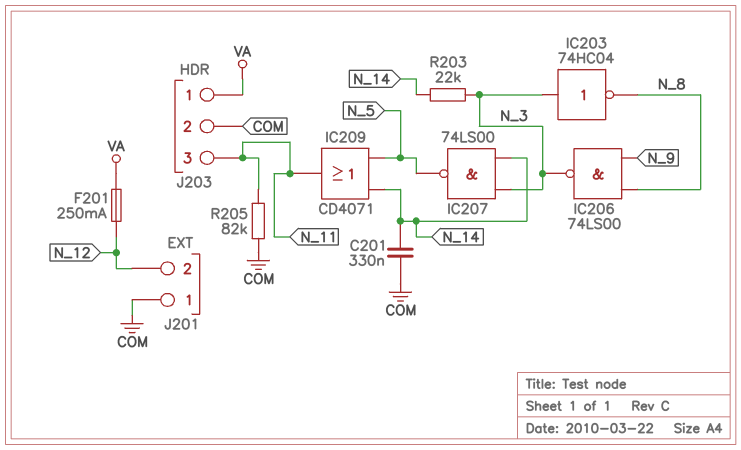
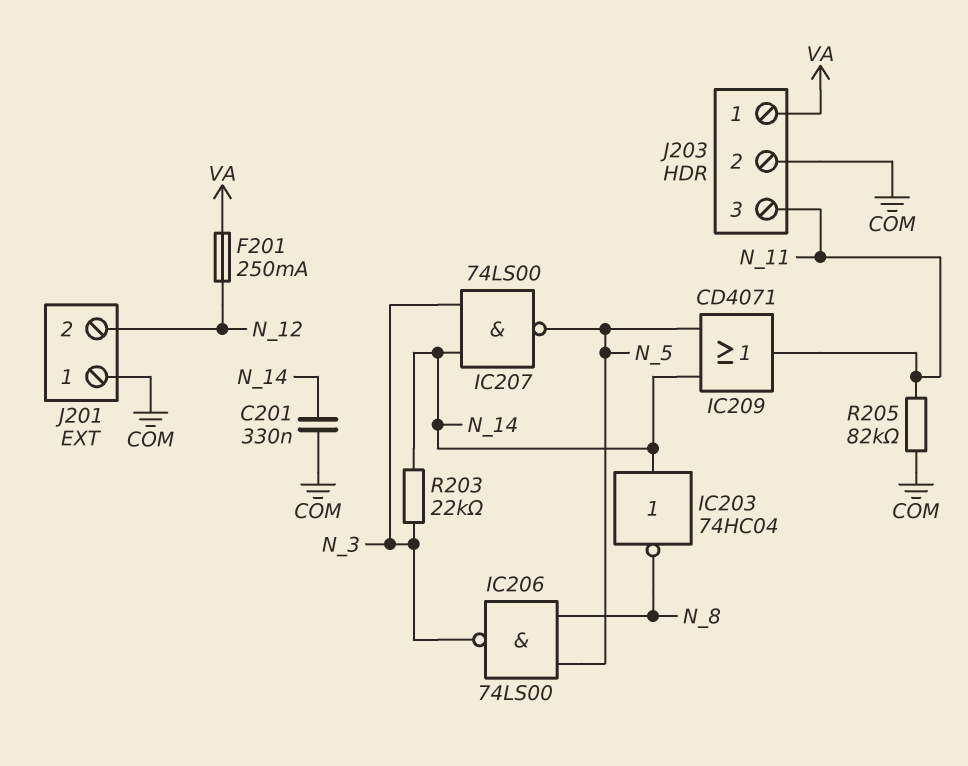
IC203: NOT 74HC04 (in N_3, out N_8) -> NOT 74HC04 (in N_14, out N_8)
IC206: NAND 74LS00 (in N_8, in N_9, out N_3) -> NAND 74LS00 (in N_5, in N_8, out N_3)

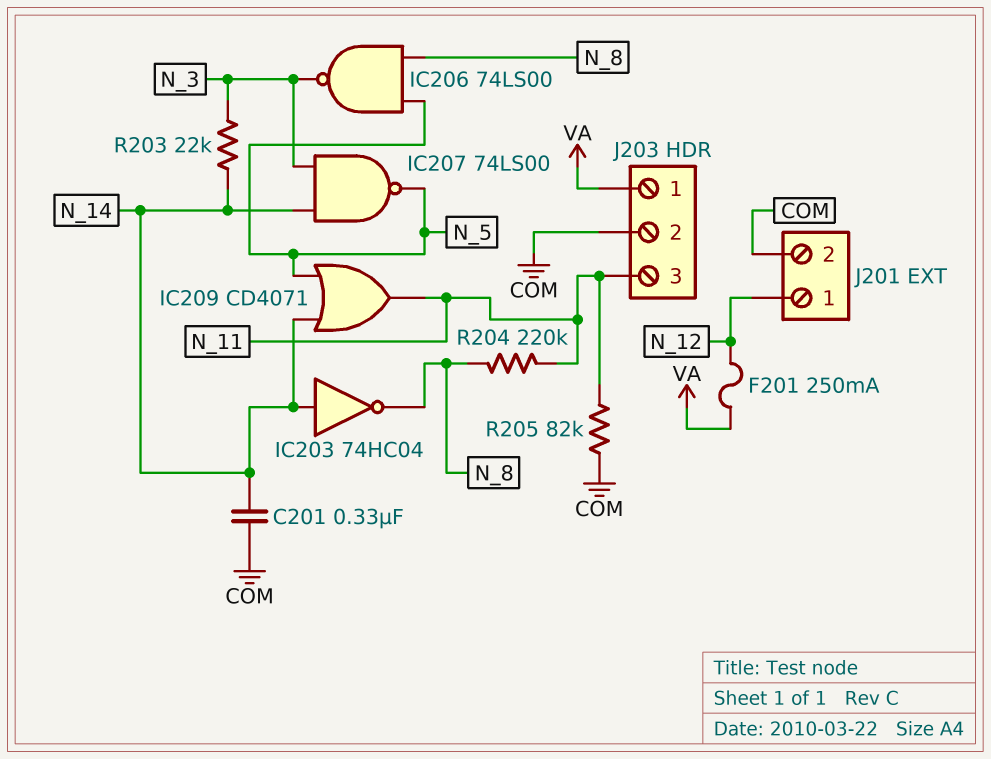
J201 pin 1: COM -> N_12
J201 pin 2: N_12 -> COM
R204: none -> 220k (N_8, N_11)

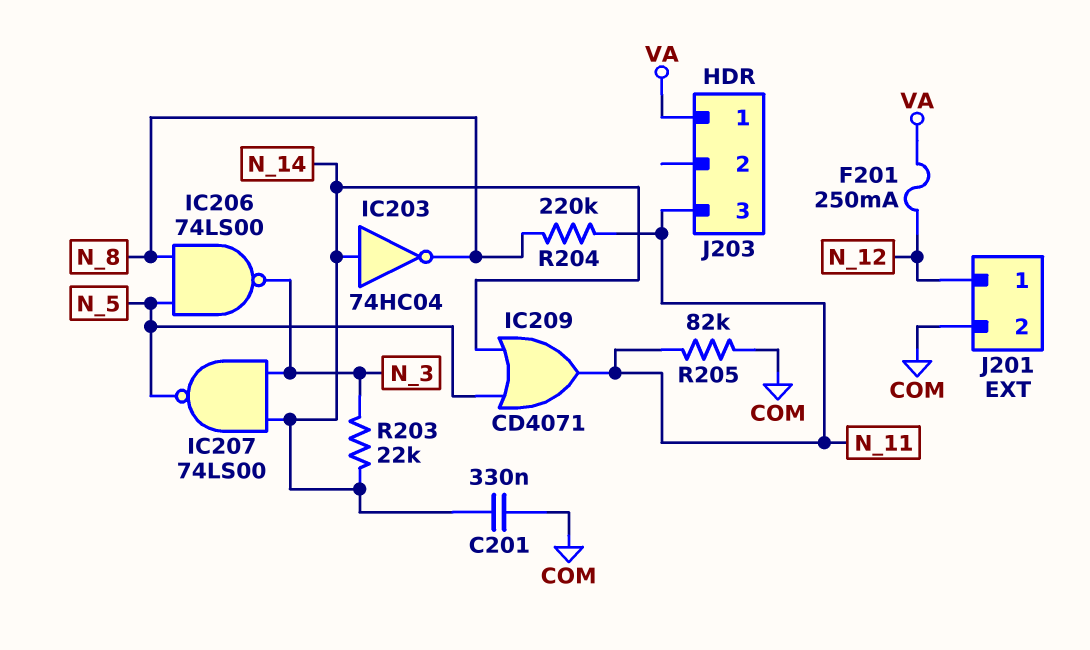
J203 pin 2: COM -> none

